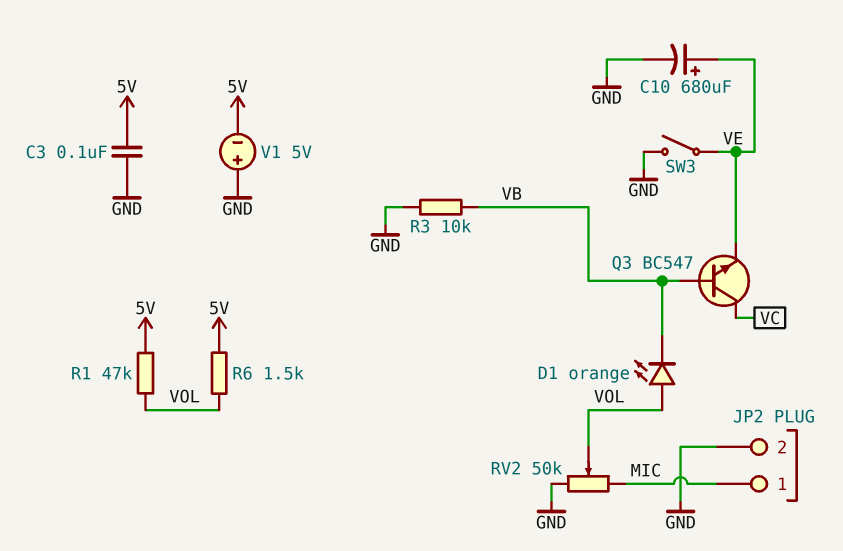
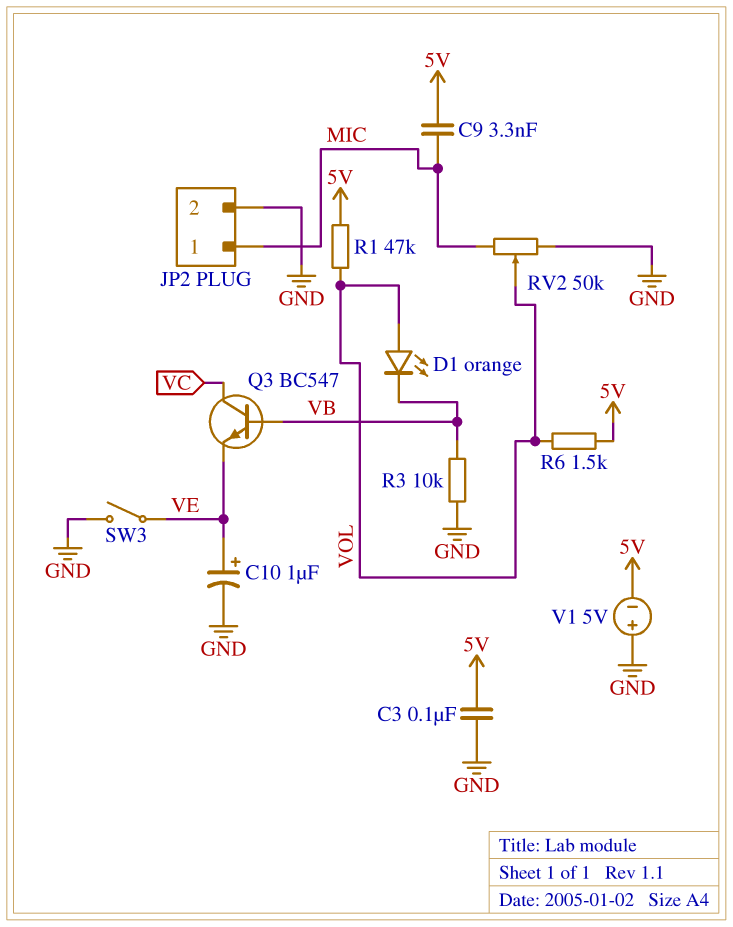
C9: none -> 3.3nF (5V, MIC)
C10: 680uF (plus VE, minus GND) -> 1uF (plus VE, minus GND)

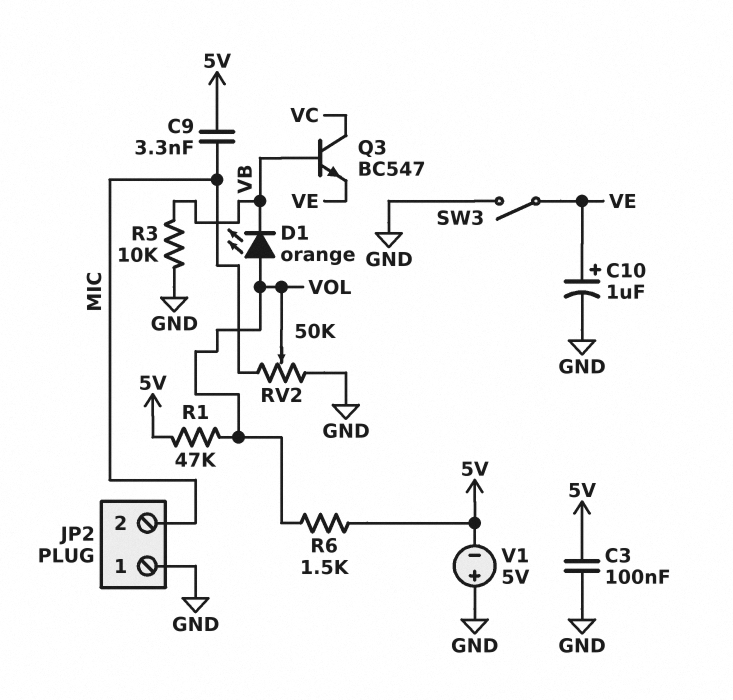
JP2 pin 1: MIC -> GND
JP2 pin 2: GND -> MIC

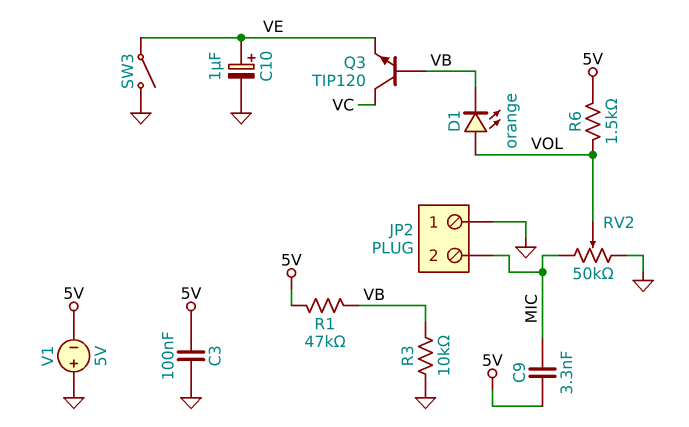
Q3: NPN BC547 (B VB, C VC, E VE) -> NPN TIP120 (B VB, C VC, E VE)
R1: 47k (5V, VOL) -> 47k (5V, VB)

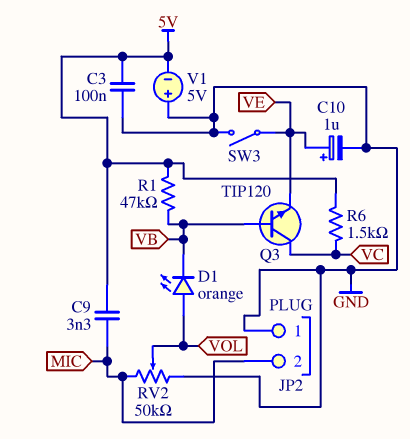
R3: 10k (GND, VB) -> none
R6: 1.5k (5V, VOL) -> 1.5k (5V, VC)

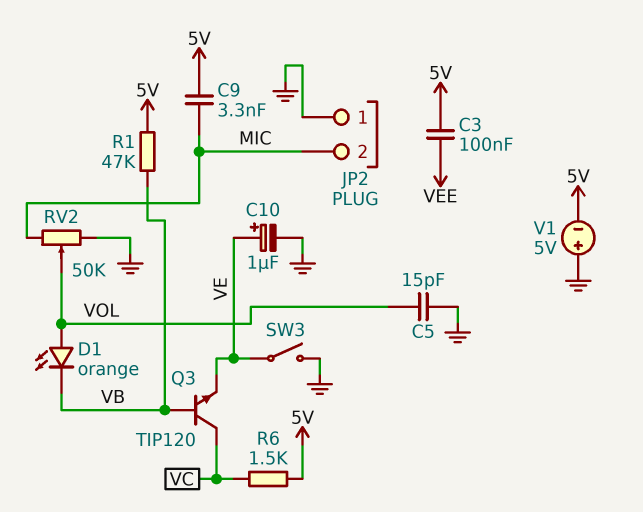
C3: 100nF (5V, GND) -> 100nF (5V, VEE)
C5: none -> 15pF (GND, VOL)

